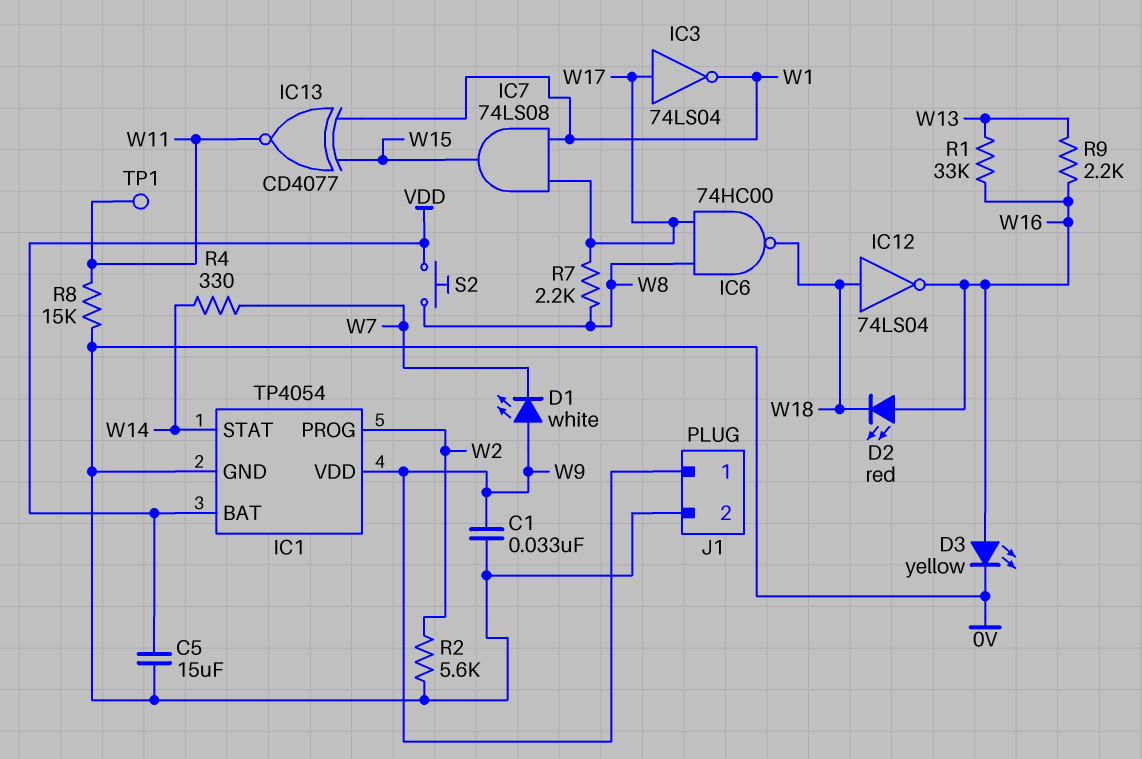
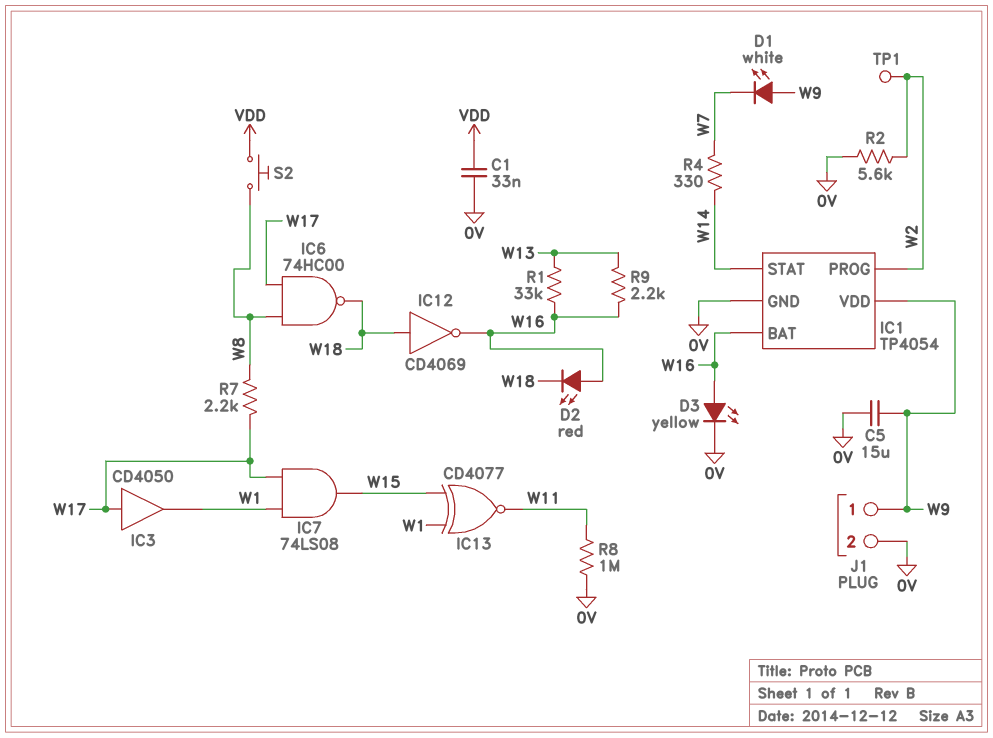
C1: 33nF (0V, W9) -> 33nF (0V, VDD)
C5: 15uF (0V, VDD) -> 15uF (0V, W9)
IC1 pin BAT: VDD -> W16
IC3: NOT 74LS04 (in W17, out W1) -> buffer CD4050 (in W17, out W1)
IC12: NOT 74LS04 (in W18, out W16) -> NOT CD4069 (in W18, out W16)
R8: 15k (0V, W11) -> 1M (0V, W11)
TP1: test point (W11) -> test point (W2)

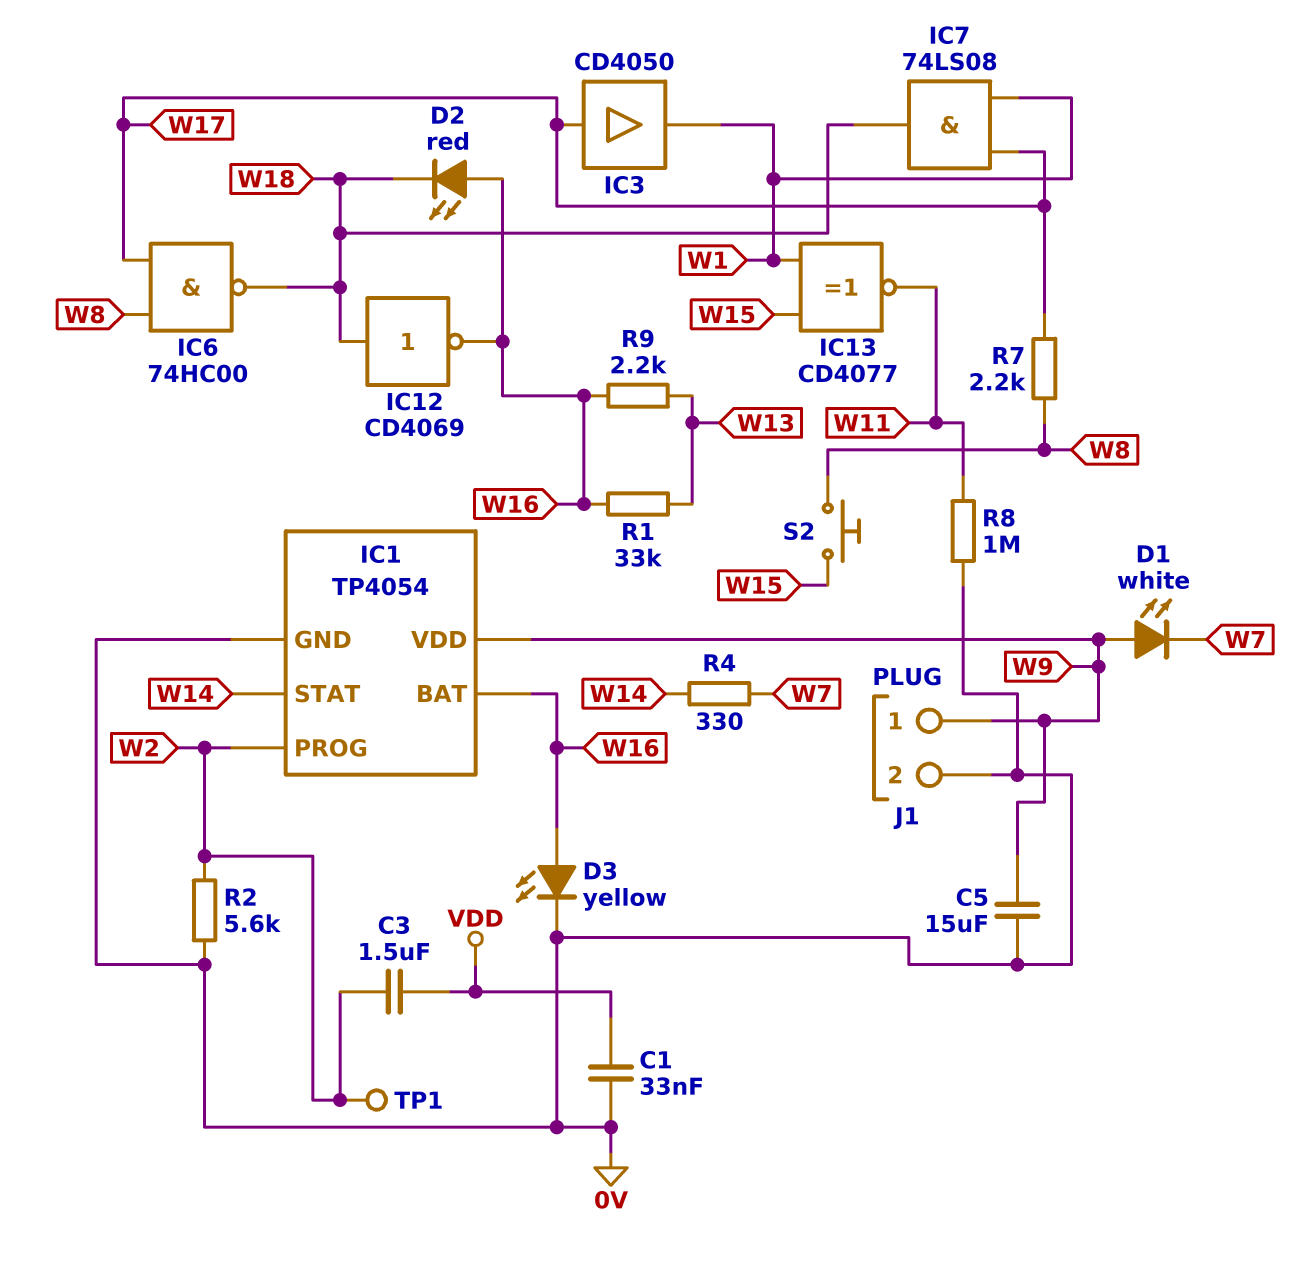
C3: none -> 1.5uF (VDD, W2)
IC7: AND 74LS08 (in W1, in W17, out W15) -> AND 74LS08 (in W1, in W17, out W18)
S2: button (VDD, W8) -> button (W8, W15)

